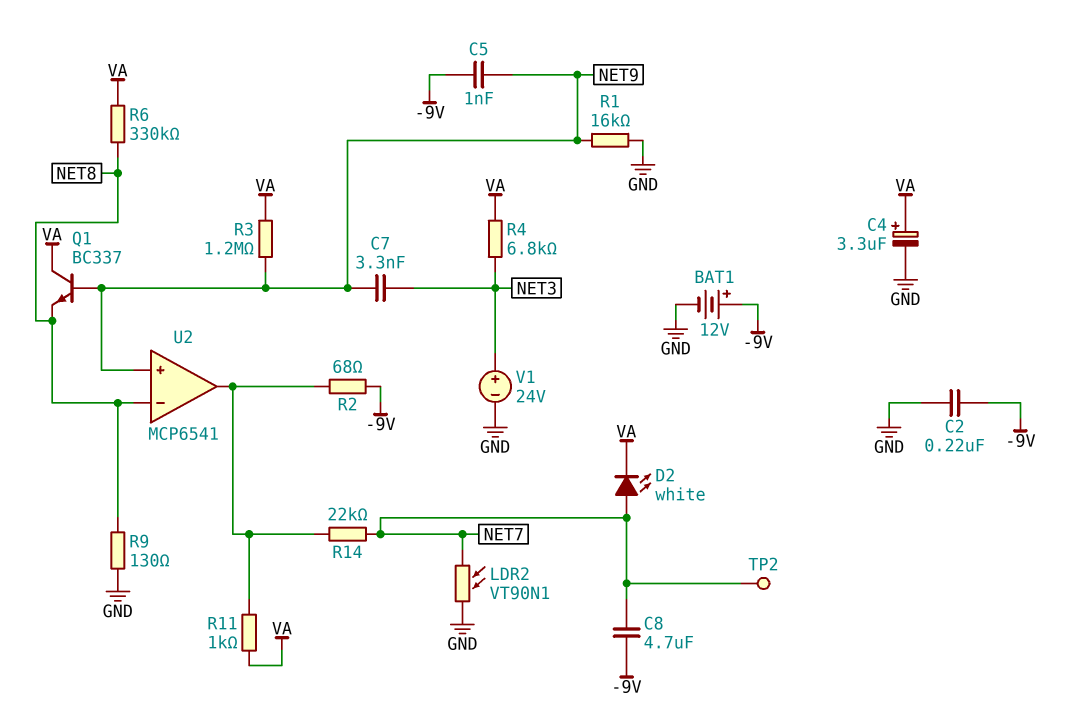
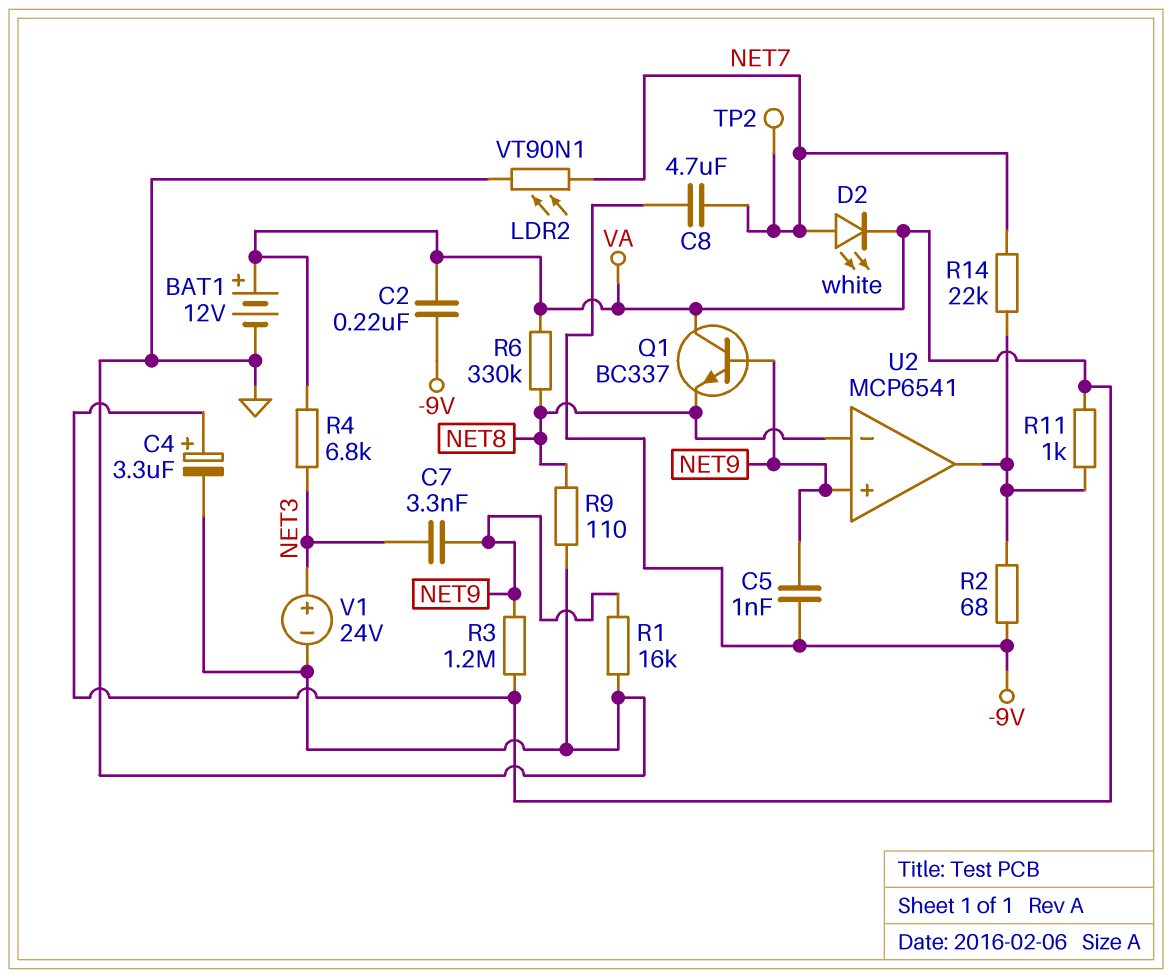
BAT1: 12V (plus -9V, minus GND) -> 12V (plus VA, minus GND)
C2: 220nF (-9V, GND) -> 220nF (-9V, VA)
R9: 130 (GND, NET8) -> 110 (GND, NET8)

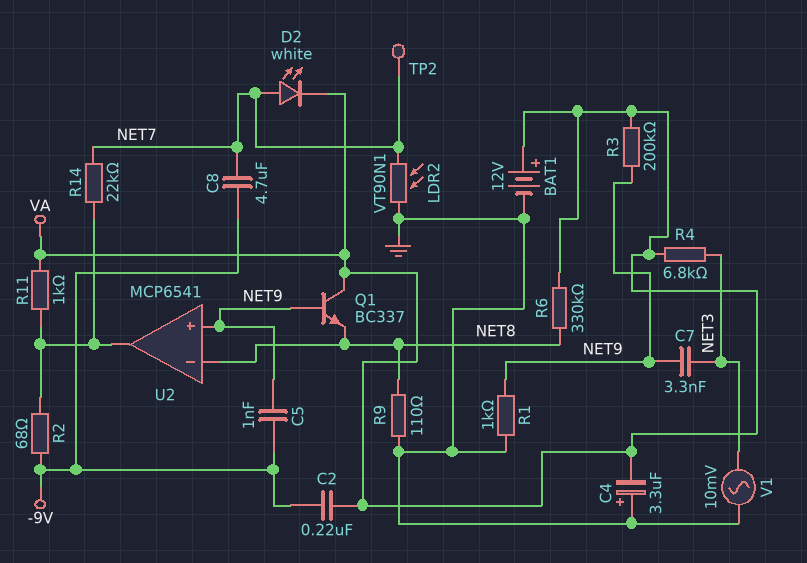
C4: 3.3uF (plus VA, minus GND) -> 3.3uF (plus GND, minus VA)
R1: 16k (GND, NET9) -> 1k (GND, NET9)
R3: 1.2M (NET9, VA) -> 200k (NET9, VA)
V1: 24V (plus NET3, minus GND) -> AC 10mV (GND, NET3)

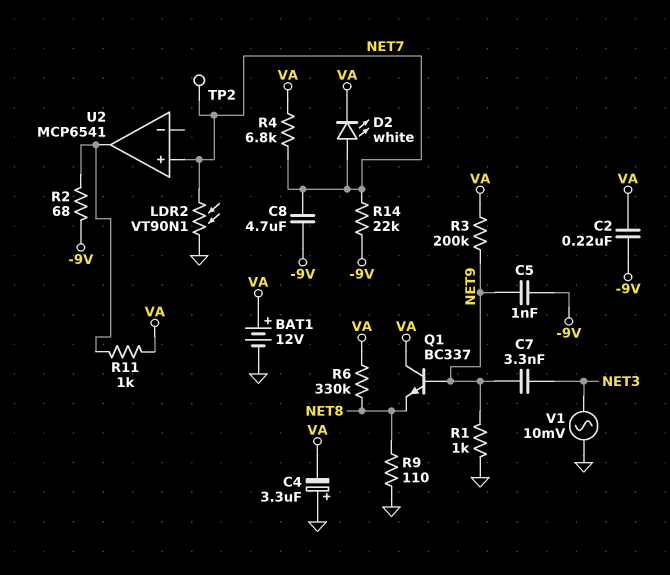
R4: 6.8k (NET3, VA) -> 6.8k (NET7, VA)
R14: 22k (NET7, U2/out) -> 22k (-9V, NET7)
U2 pin in+: NET9 -> NET7
U2 pin in-: NET8 -> none

